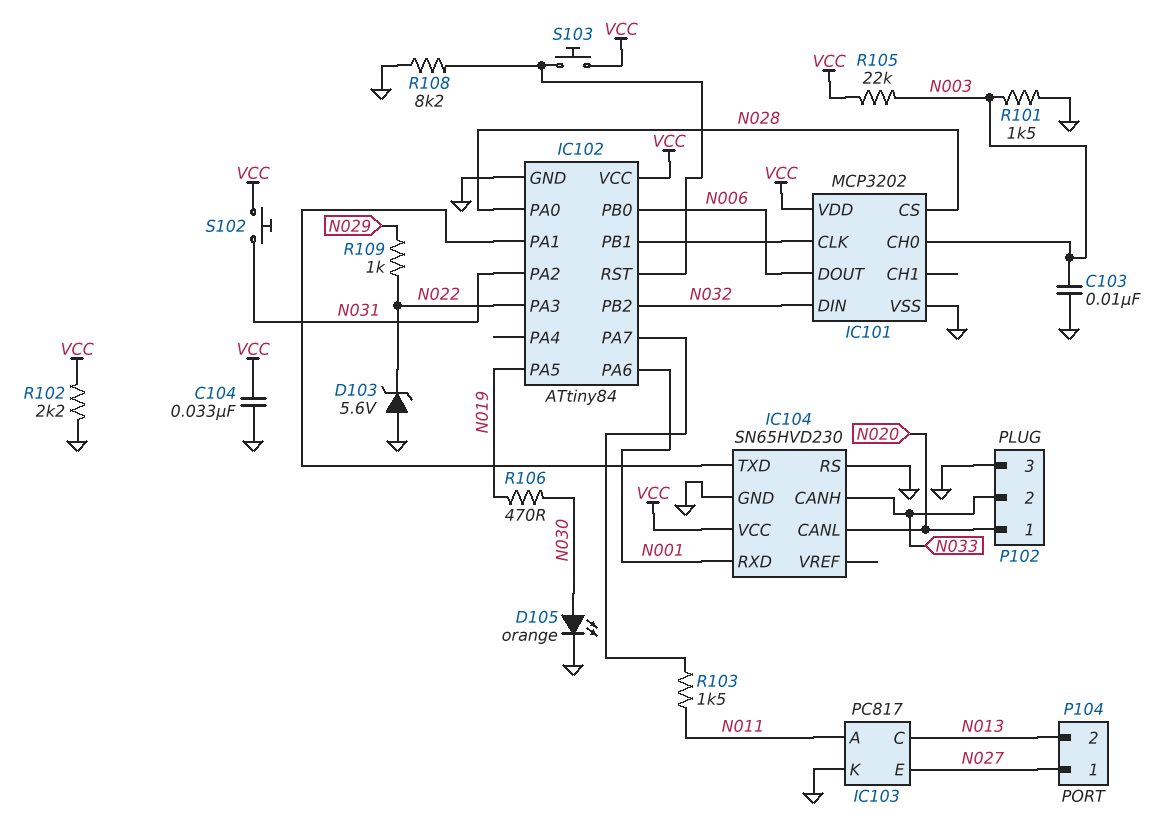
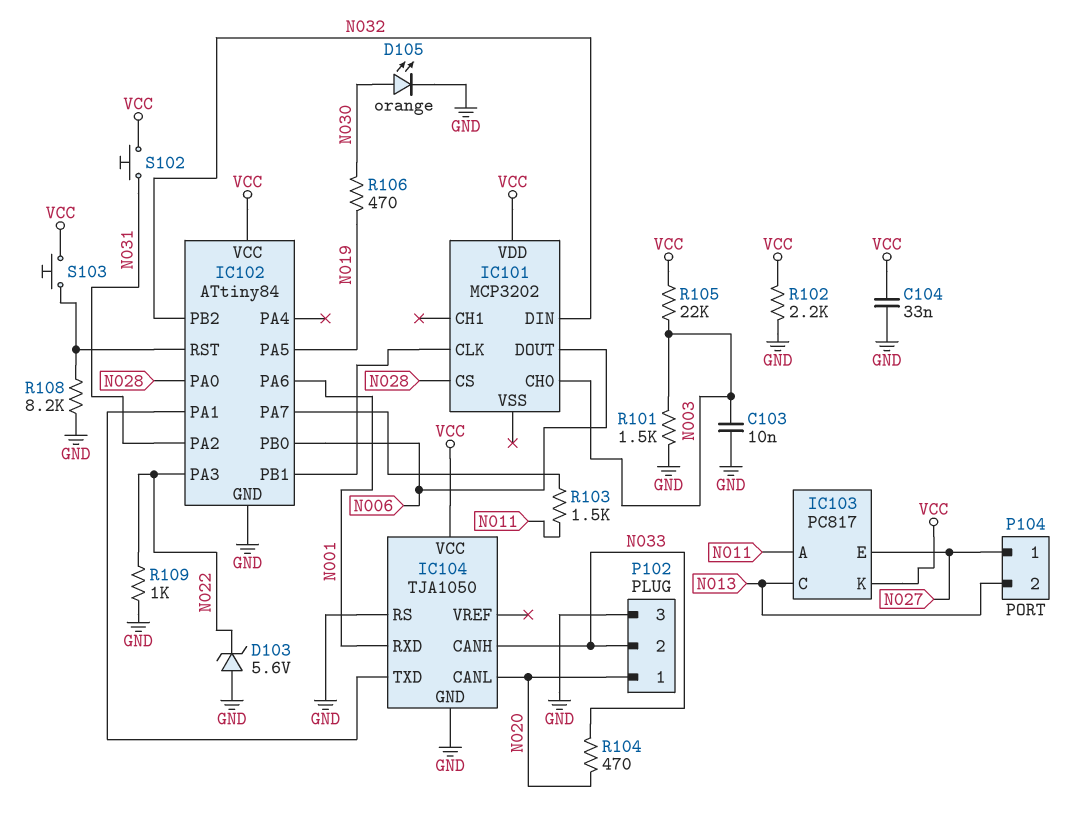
IC101 pin VSS: GND -> none
IC103 pin K: GND -> VCC
IC104: SN65HVD230 -> TJA1050
R104: none -> 470 (N020, N033)
R109: 1k (N022, N029) -> 1k (GND, N022)

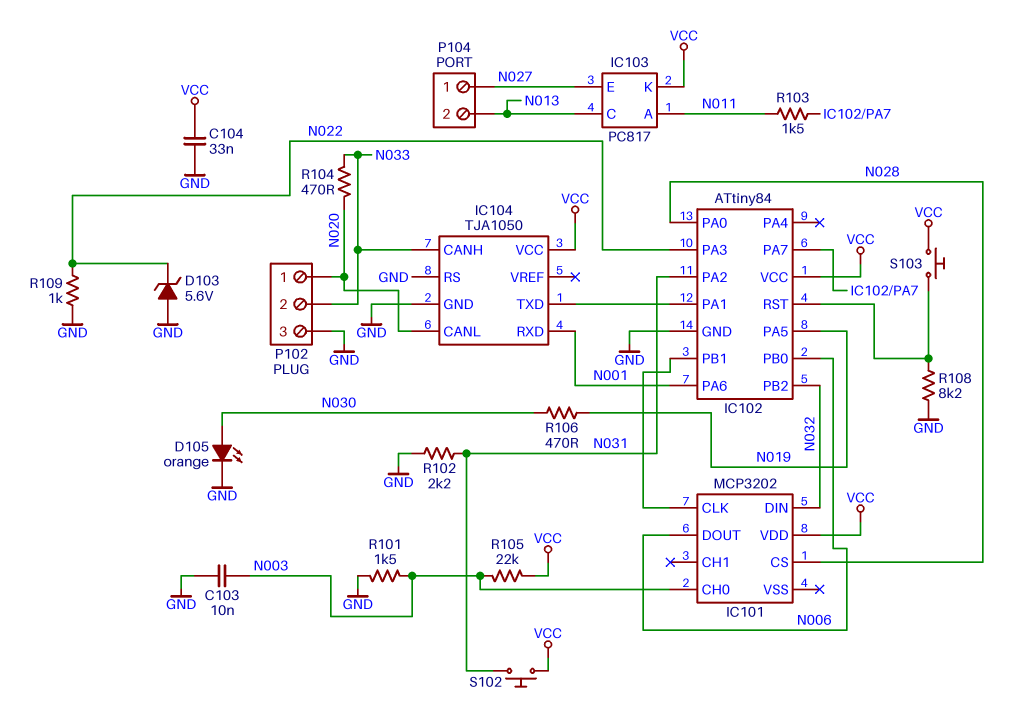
R102: 2.2k (GND, VCC) -> 2.2k (GND, N031)

